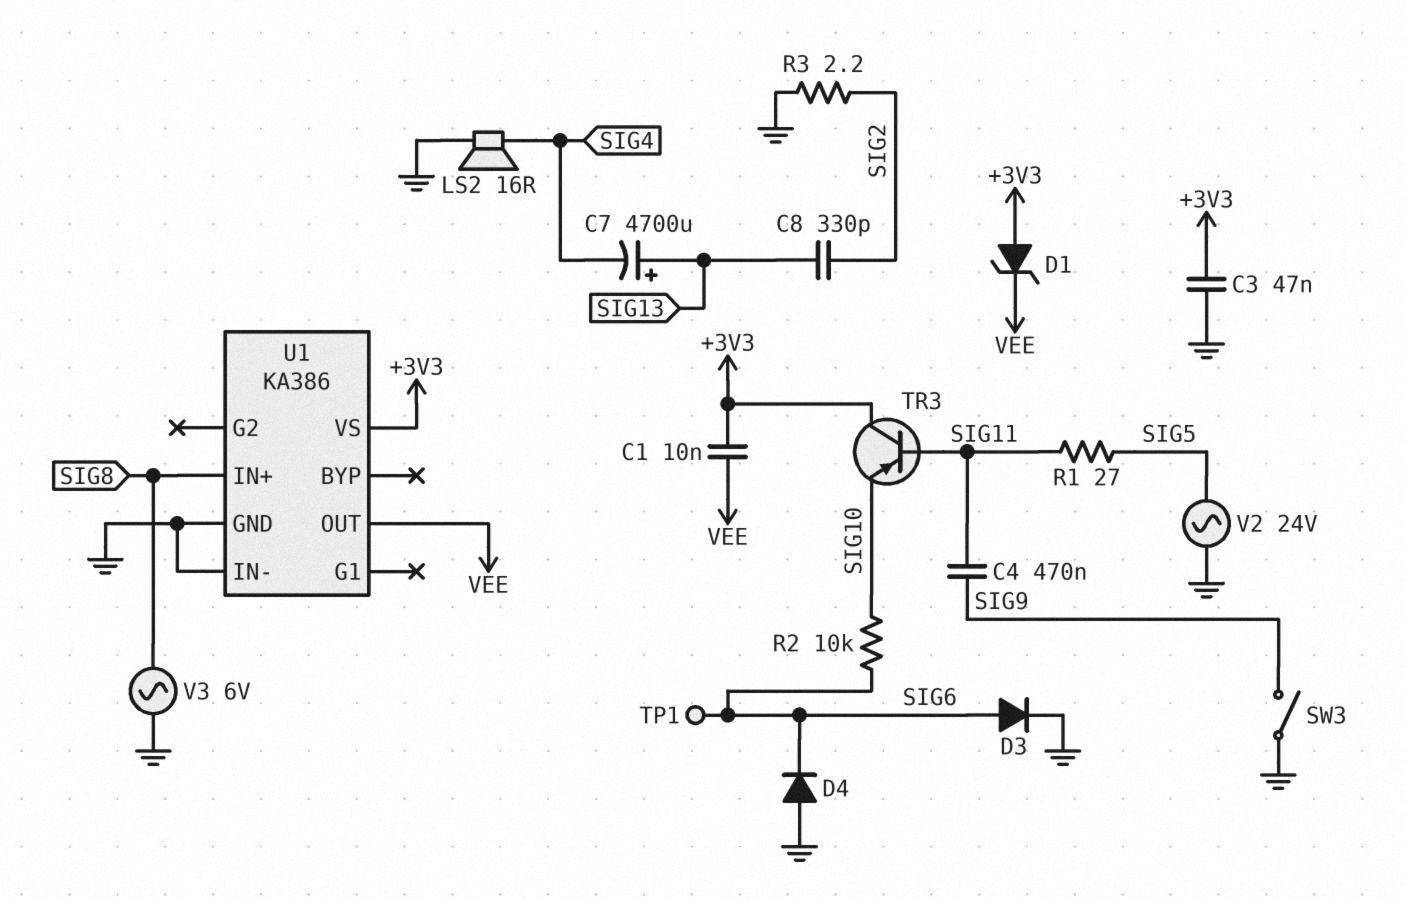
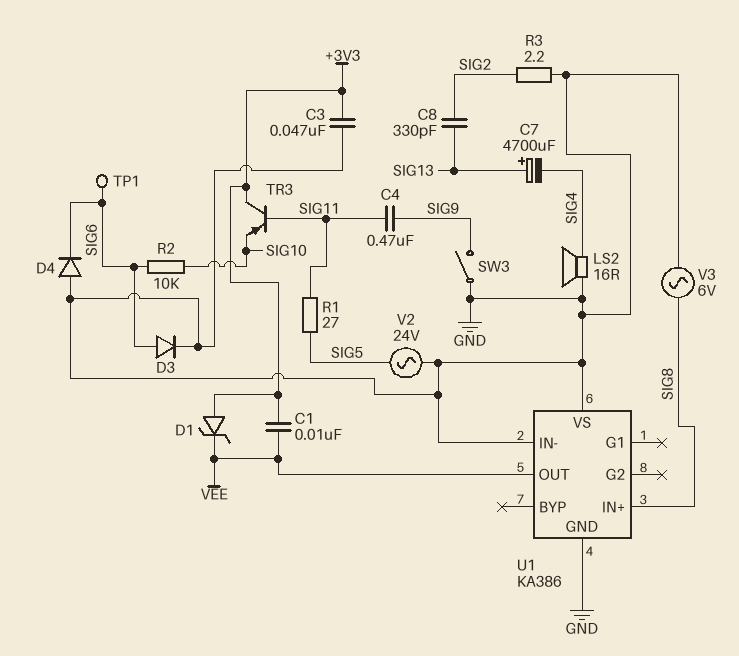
U1 pin VS: +3V3 -> GND

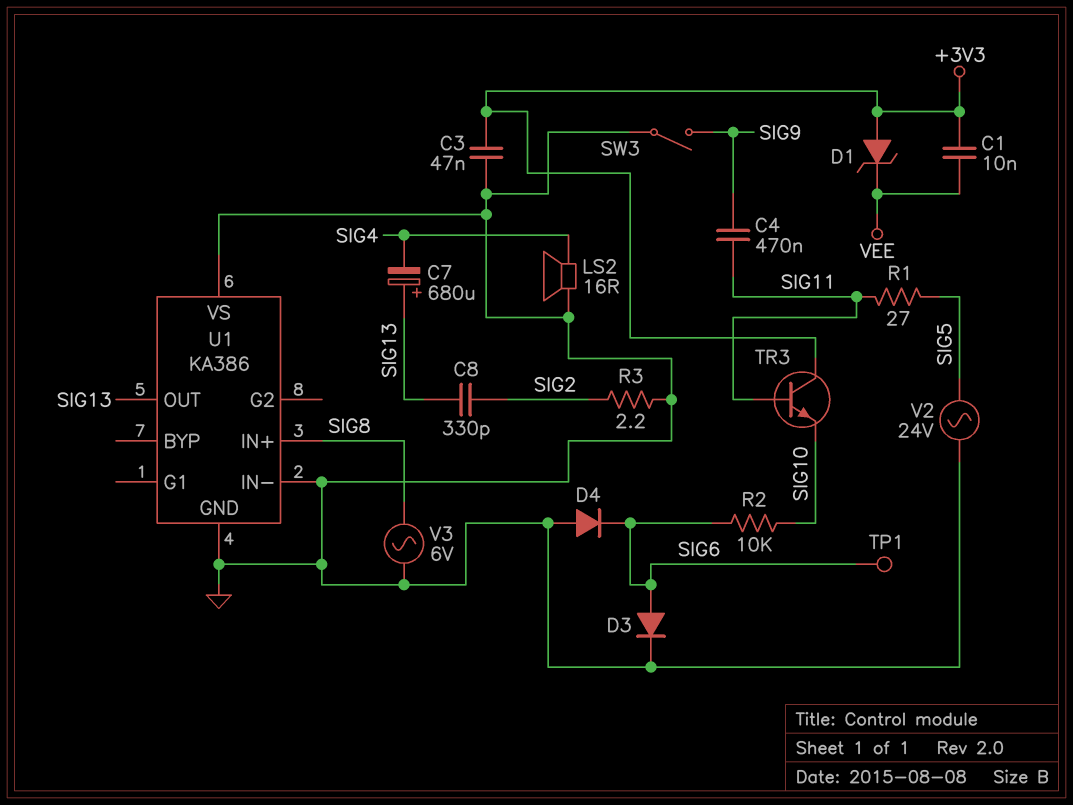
C7: 4700uF (plus SIG13, minus SIG4) -> 680uF (plus SIG13, minus SIG4)
TR3: PNP (B SIG11, C +3V3, E SIG10) -> NPN (B SIG11, C +3V3, E SIG10)
U1 pin OUT: VEE -> SIG13

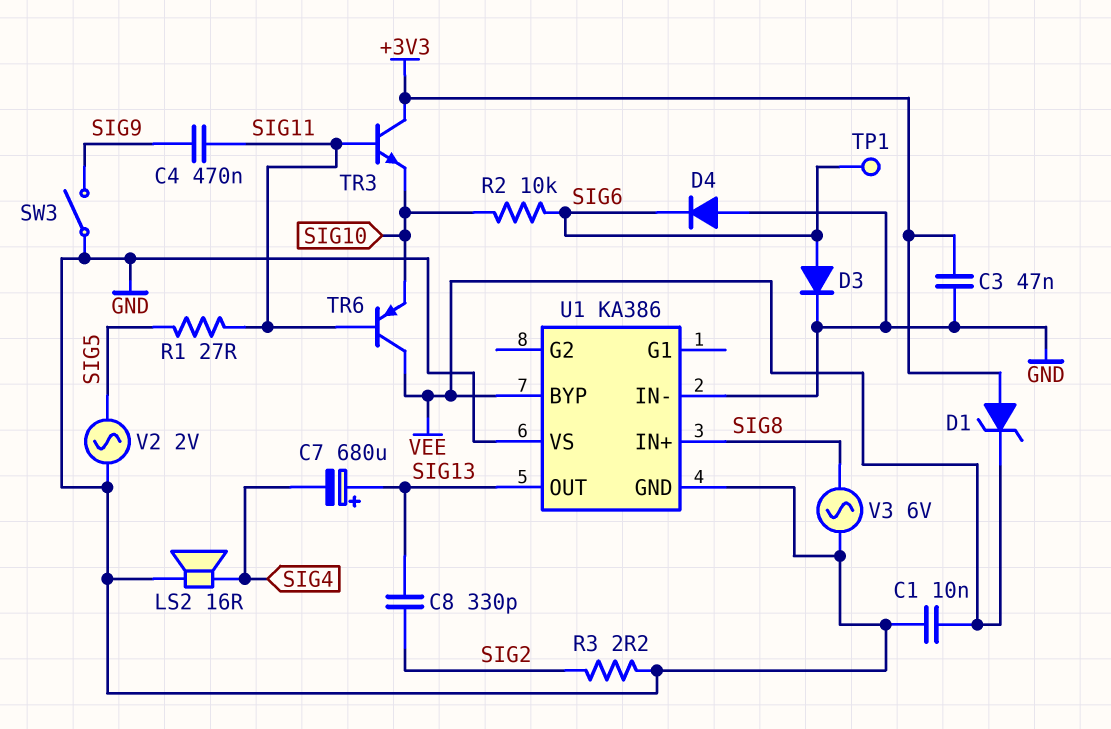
C1: 10nF (+3V3, VEE) -> 10nF (GND, VEE)
TR6: none -> PNP (B SIG11, C VEE, E SIG10)
U1 pin BYP: none -> VEE
V2: AC 24V (GND, SIG5) -> AC 2V (GND, SIG5)

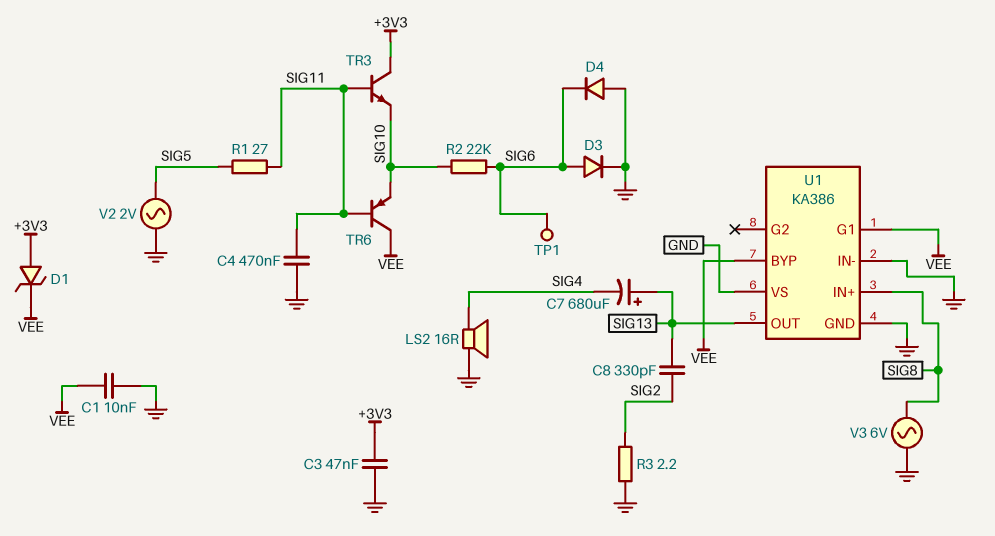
C4: 470nF (SIG9, SIG11) -> 470nF (GND, SIG11)
R2: 10k (SIG6, SIG10) -> 22k (SIG6, SIG10)
SW3: switch (GND, SIG9) -> none
U1 pin G1: none -> VEE

